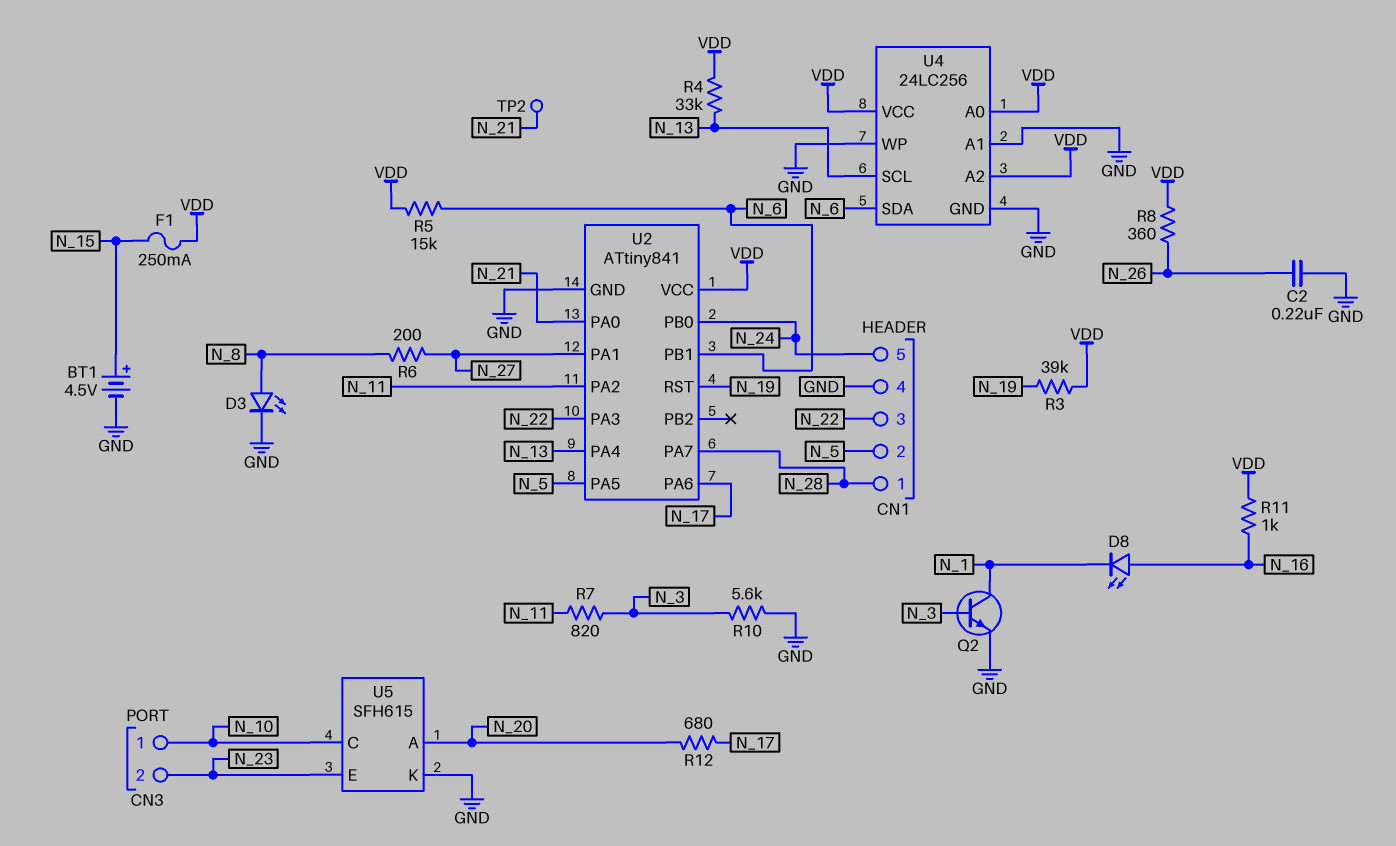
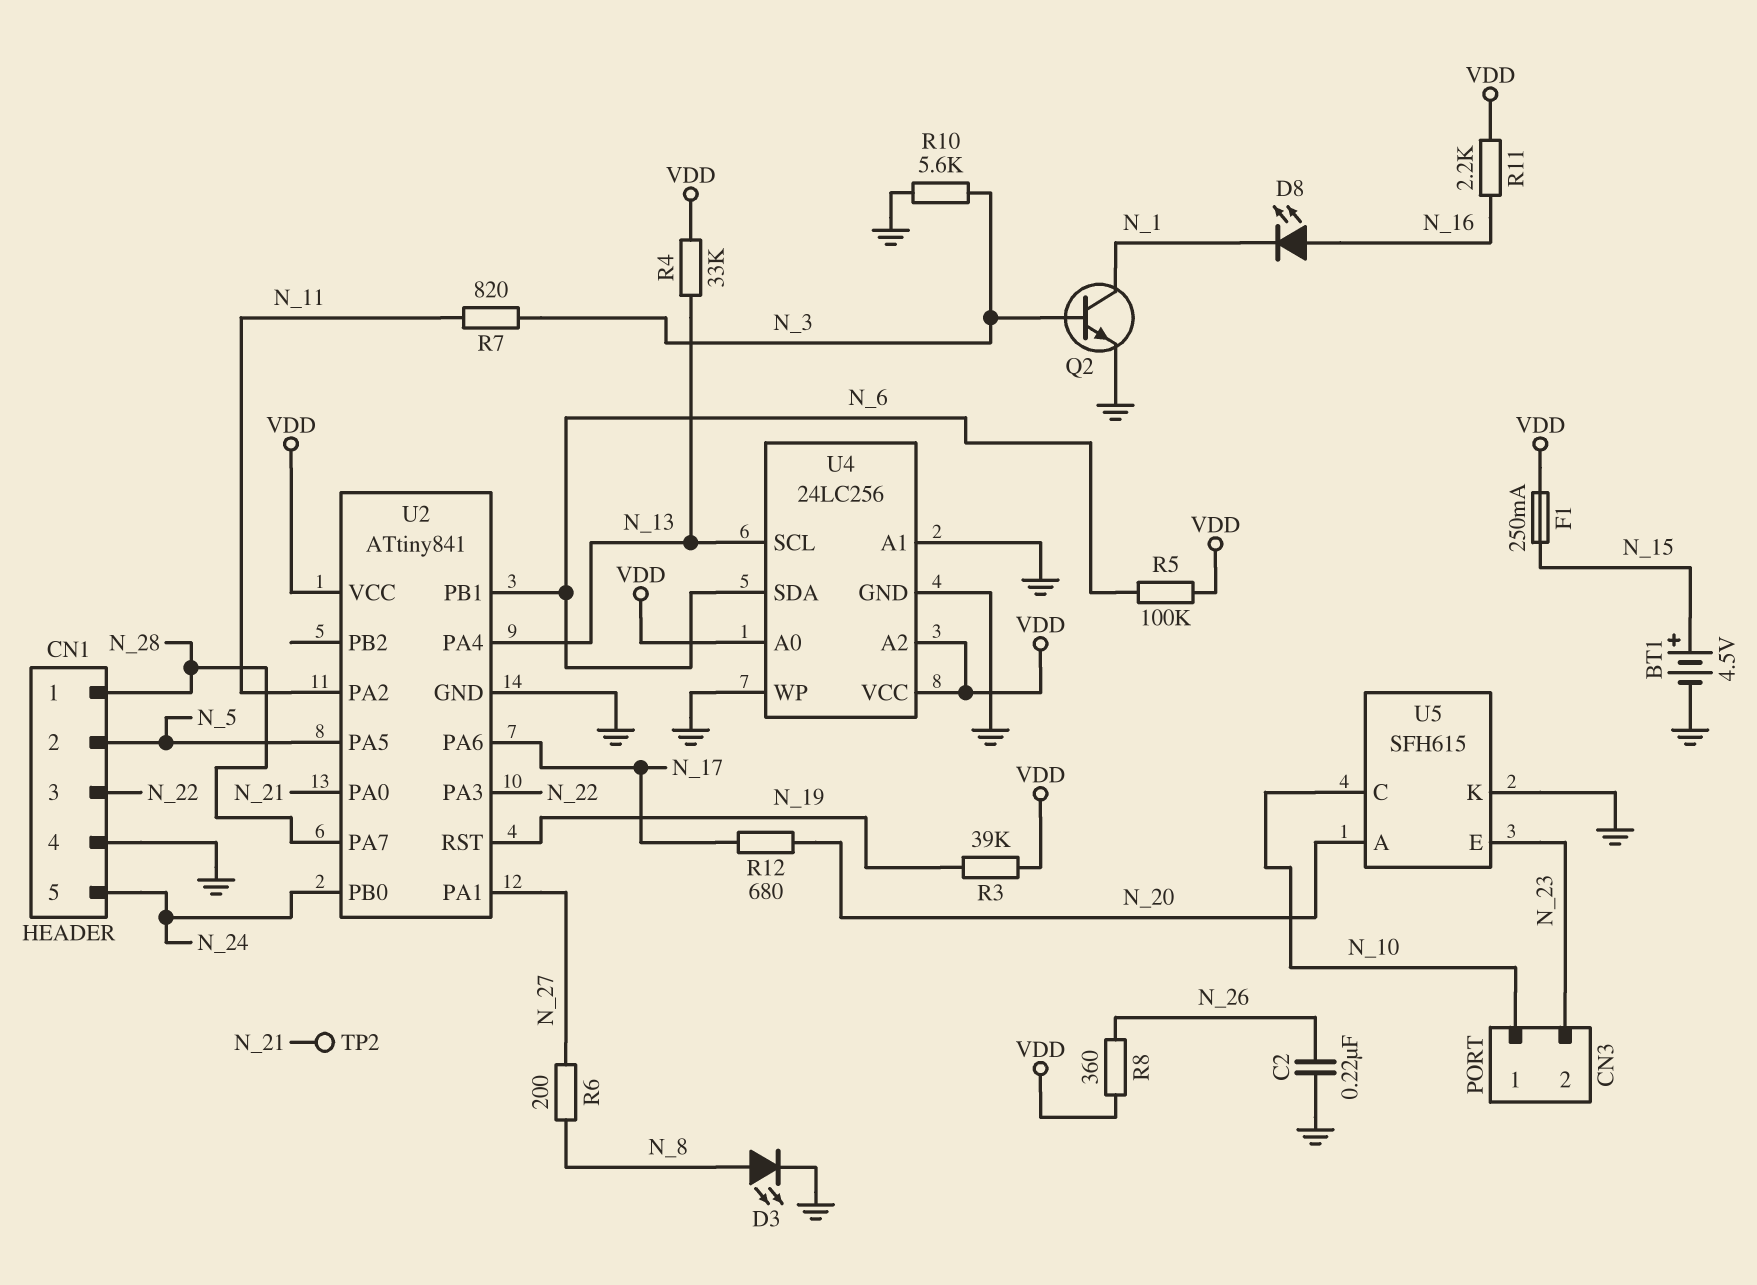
R5: 15k (N_6, VDD) -> 100k (N_6, VDD)
R11: 1k (N_16, VDD) -> 2.2k (N_16, VDD)

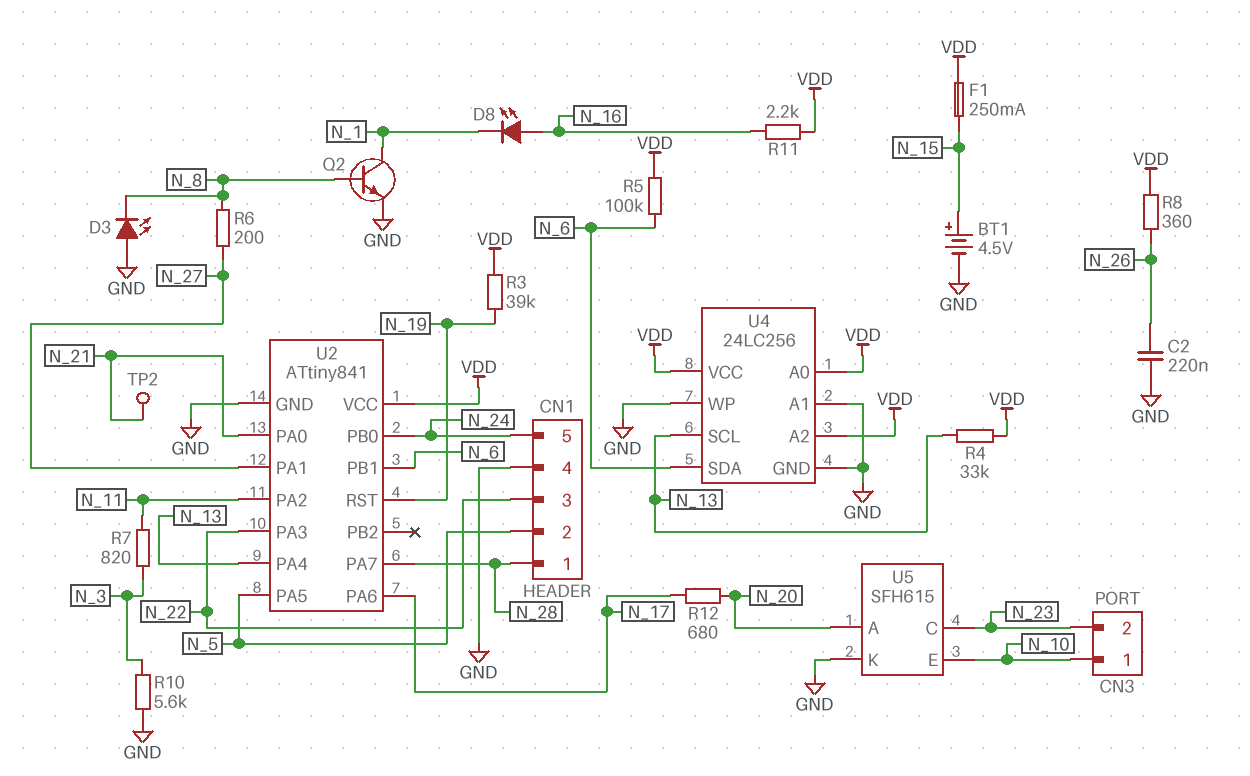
D3: LED (A N_8, K GND) -> LED (A GND, K N_8)
Q2: NPN (B N_3, C N_1, E GND) -> NPN (B N_8, C N_1, E GND)
U5 pin C: N_10 -> N_23
U5 pin E: N_23 -> N_10

